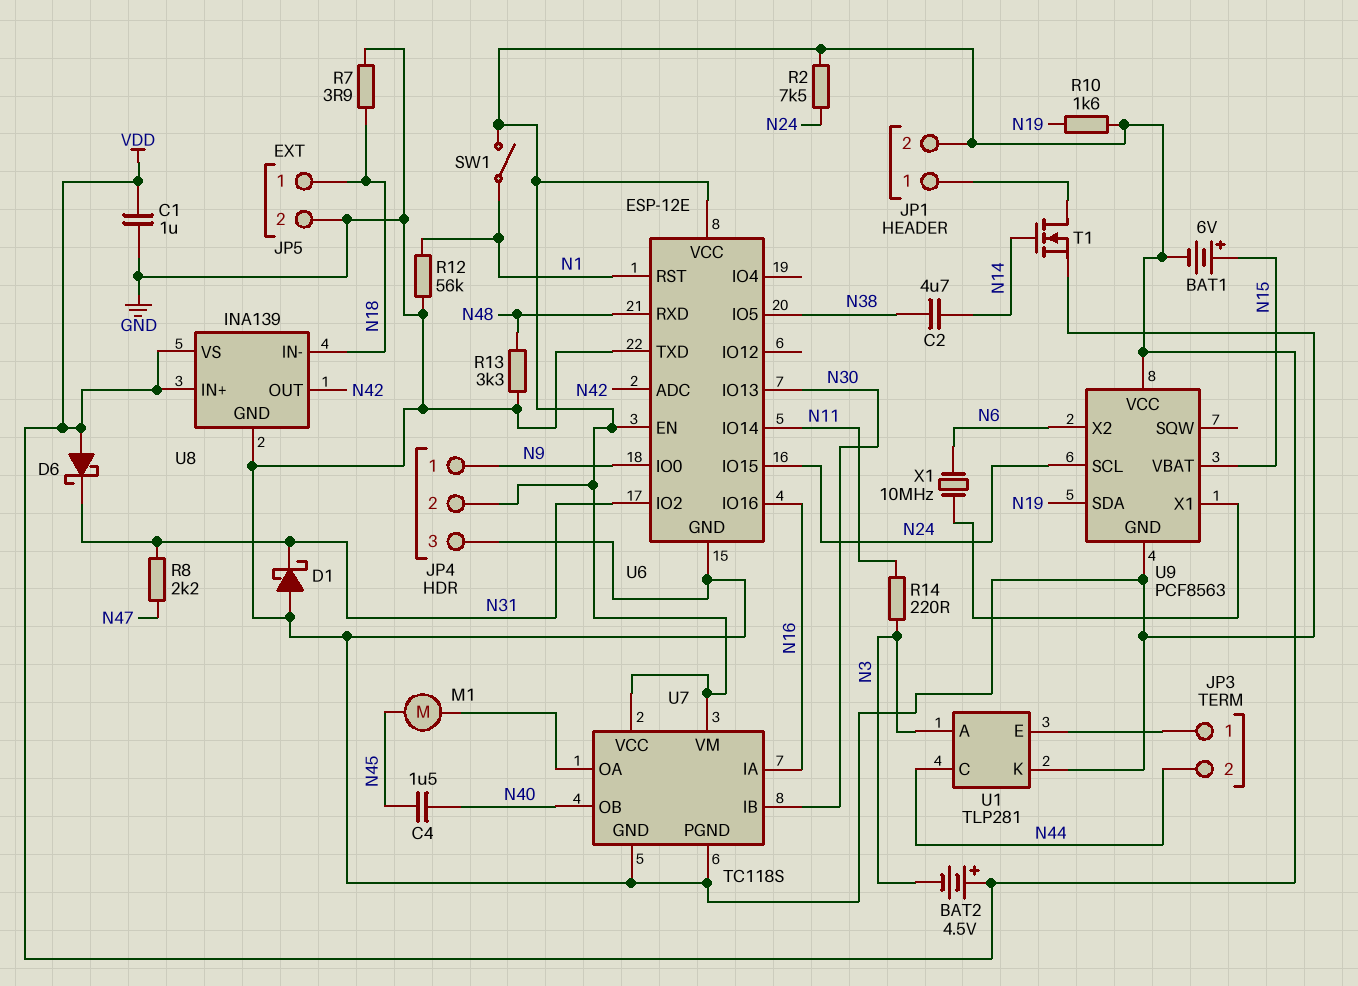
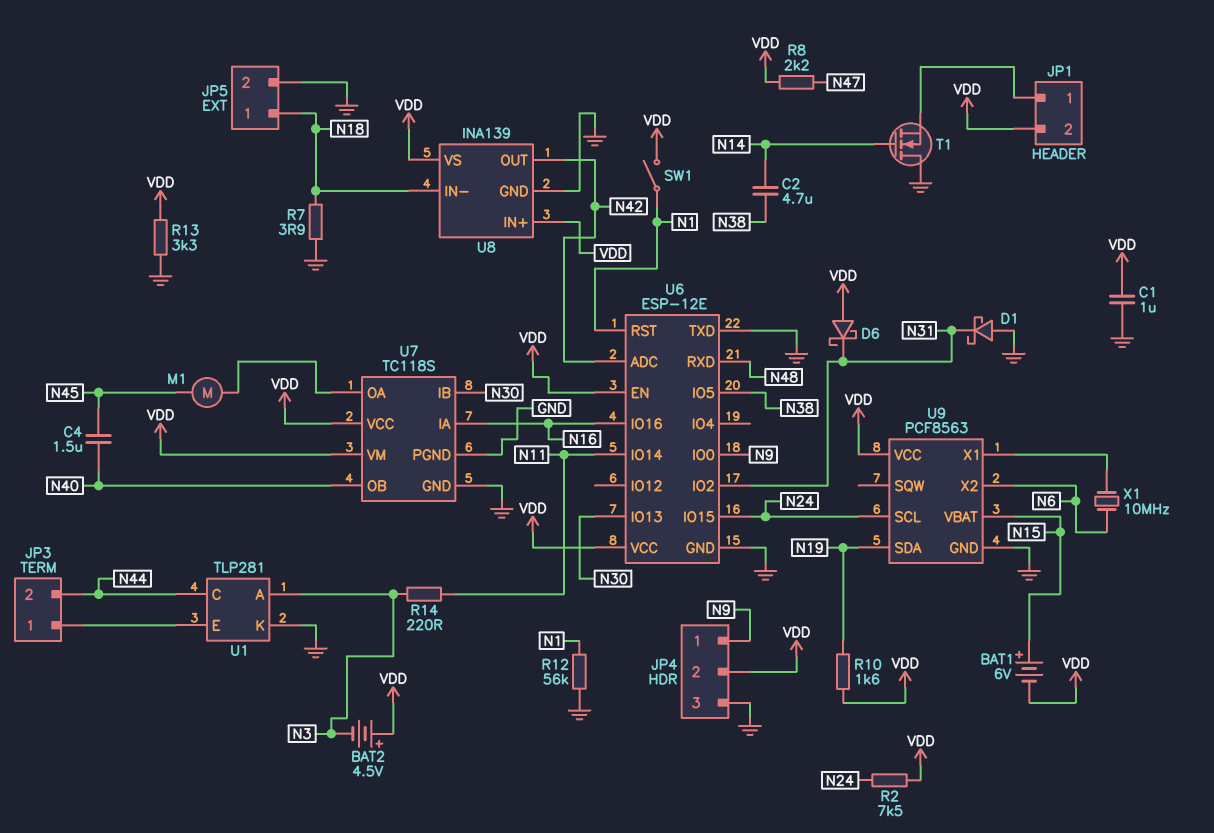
R8: 2.2k (N31, N47) -> 2.2k (N47, VDD)
R13: 3.3k (GND, N48) -> 3.3k (GND, VDD)
T1: NMOS (G N14, D JP1/1, S GND) -> NMOS (G N14, D GND, S JP1/1)

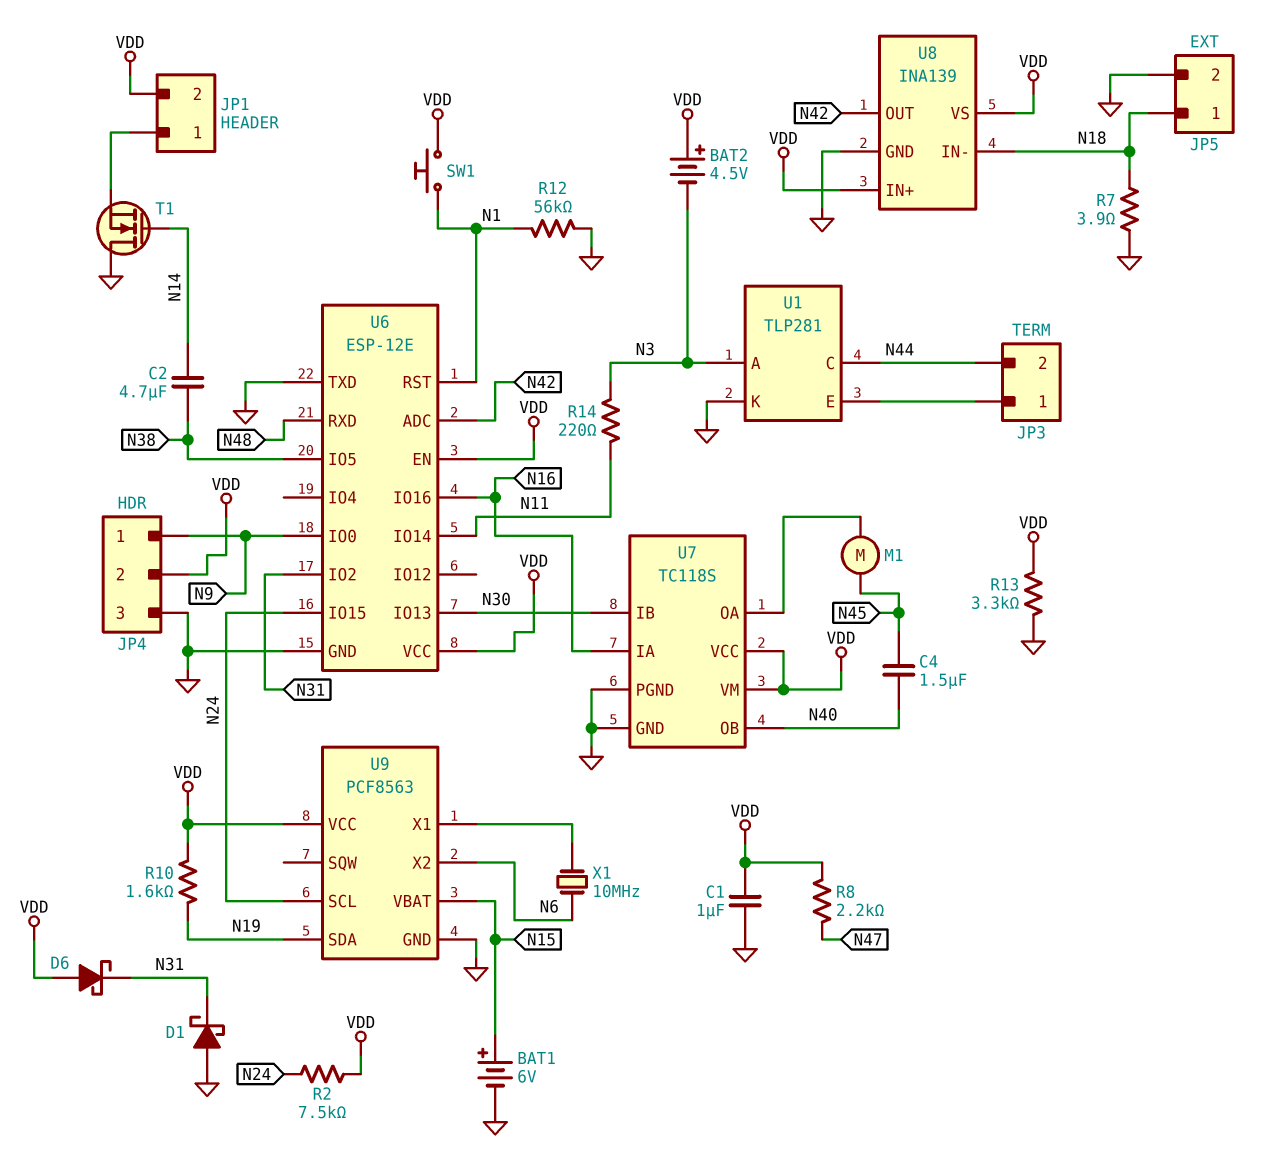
BAT1: 6V (plus N15, minus VDD) -> 6V (plus N15, minus GND)
SW1: switch (N1, VDD) -> button (N1, VDD)

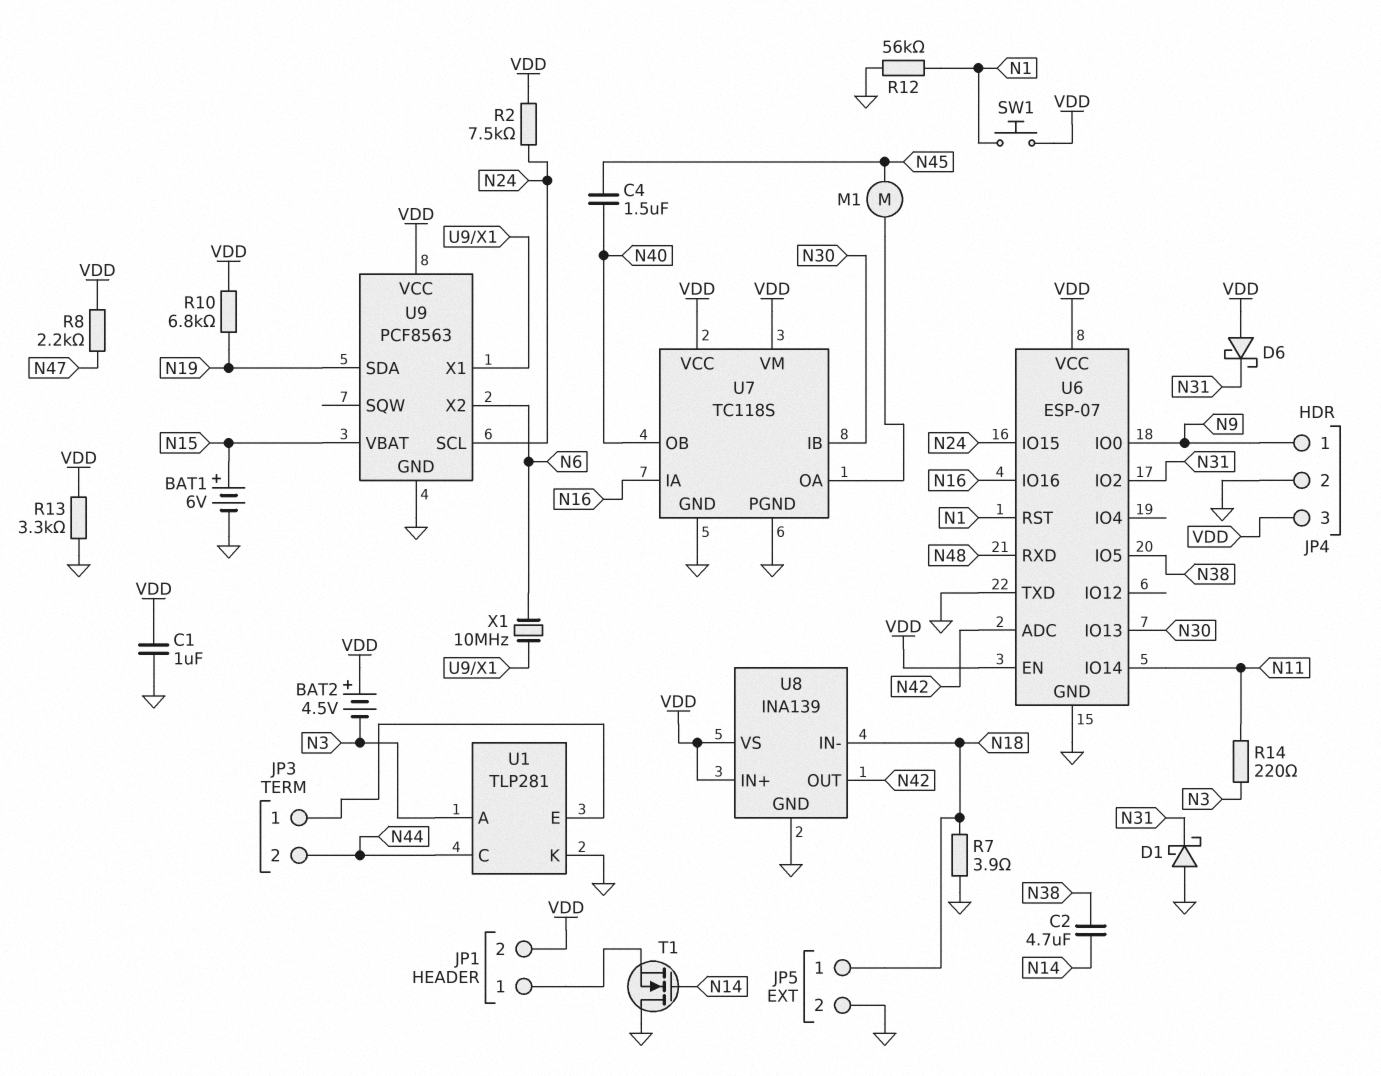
JP4 pin 2: VDD -> GND
JP4 pin 3: GND -> VDD
R10: 1.6k (N19, VDD) -> 6.8k (N19, VDD)
U6: ESP-12E -> ESP-07

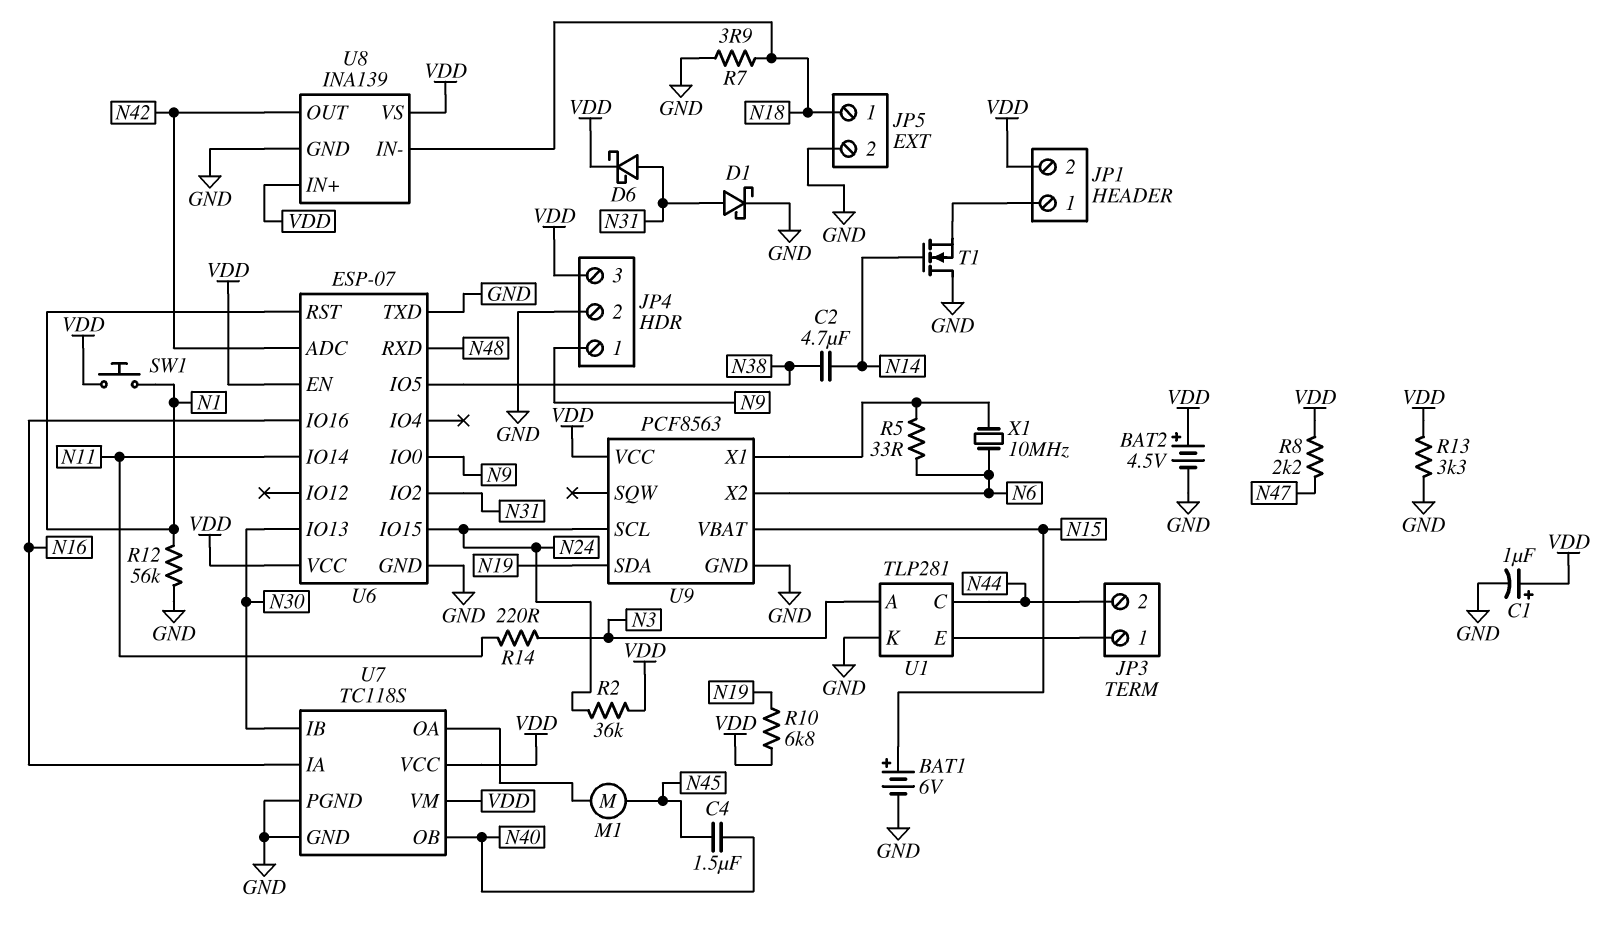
BAT2: 4.5V (plus VDD, minus N3) -> 4.5V (plus VDD, minus GND)
C1: 1uF (GND, VDD) -> 1uF (plus VDD, minus GND)
D1: schottky (A GND, K N31) -> schottky (A N31, K GND)
D6: schottky (A VDD, K N31) -> schottky (A N31, K VDD)
R2: 7.5k (N24, VDD) -> 36k (N24, VDD)
R5: none -> 33 (N6, U9/X1)

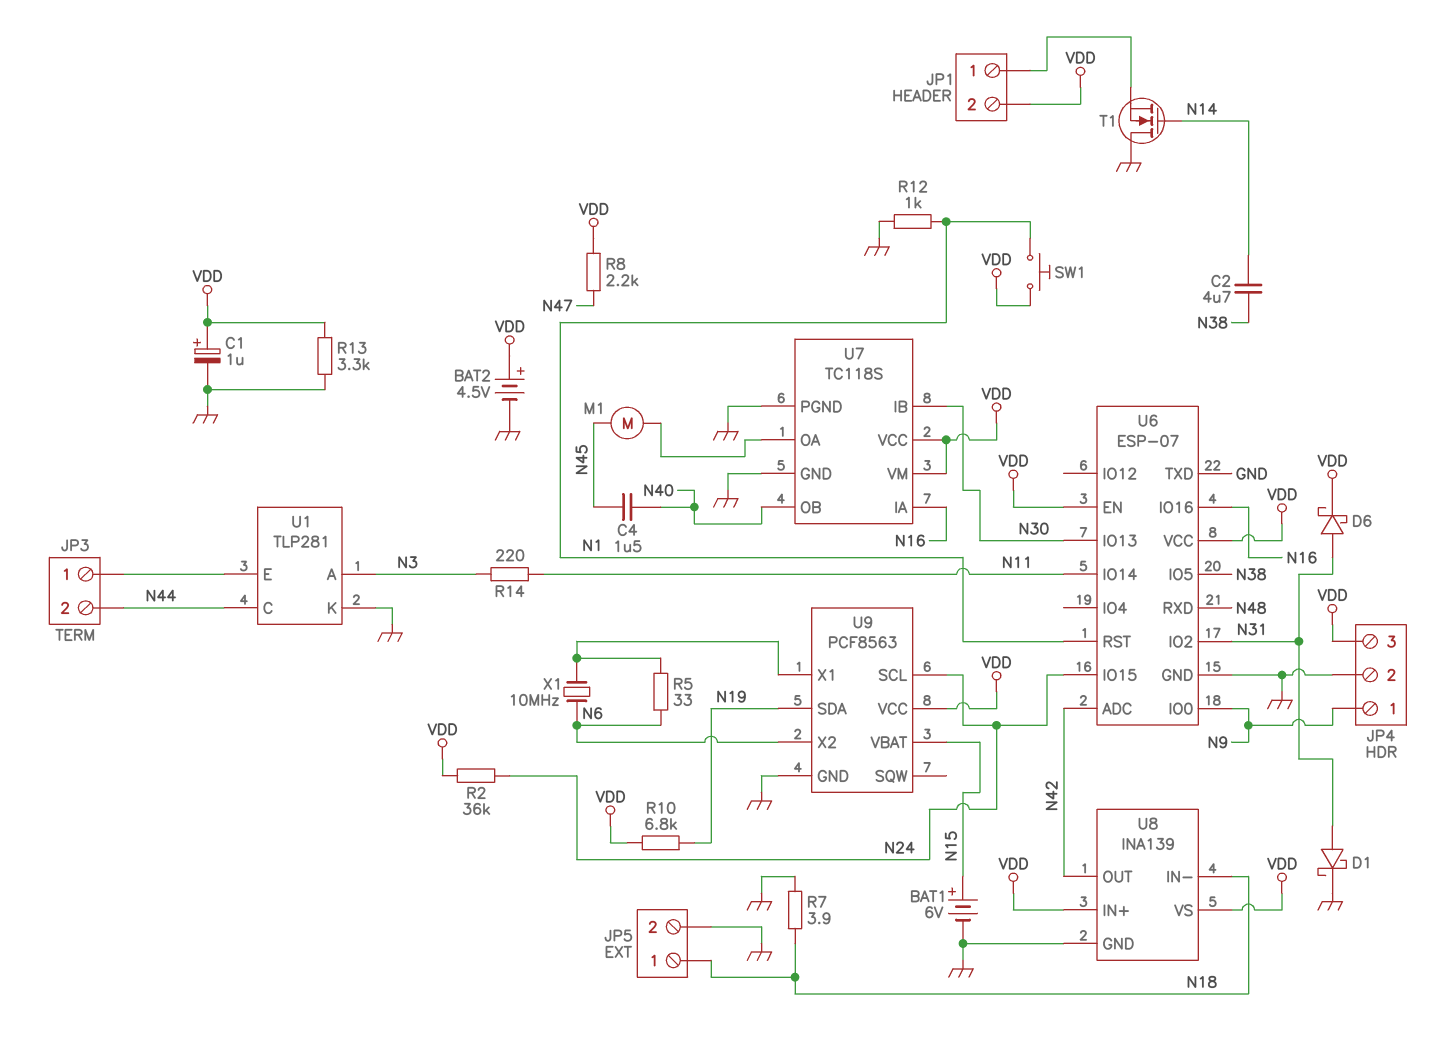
R12: 56k (GND, N1) -> 1k (GND, N1)

